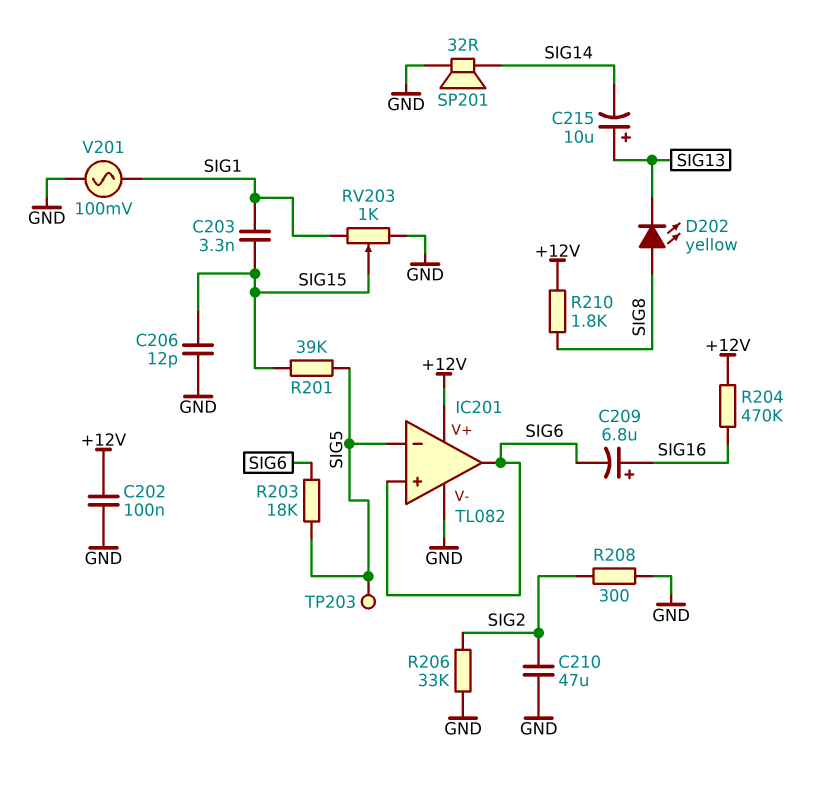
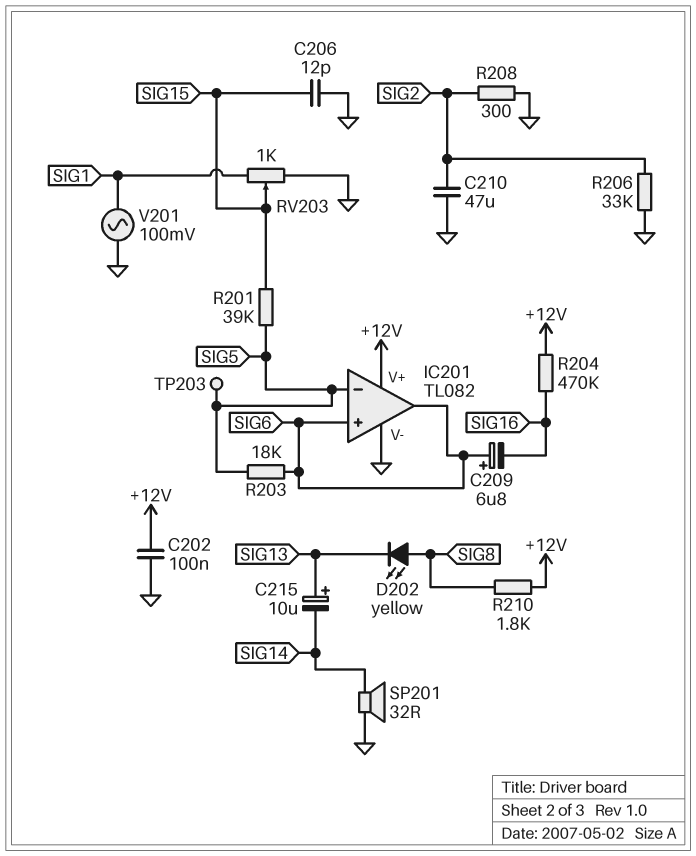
C203: 3.3nF (SIG1, SIG15) -> none
C209: 6.8uF (plus SIG16, minus SIG6) -> 6.8uF (plus SIG6, minus SIG16)

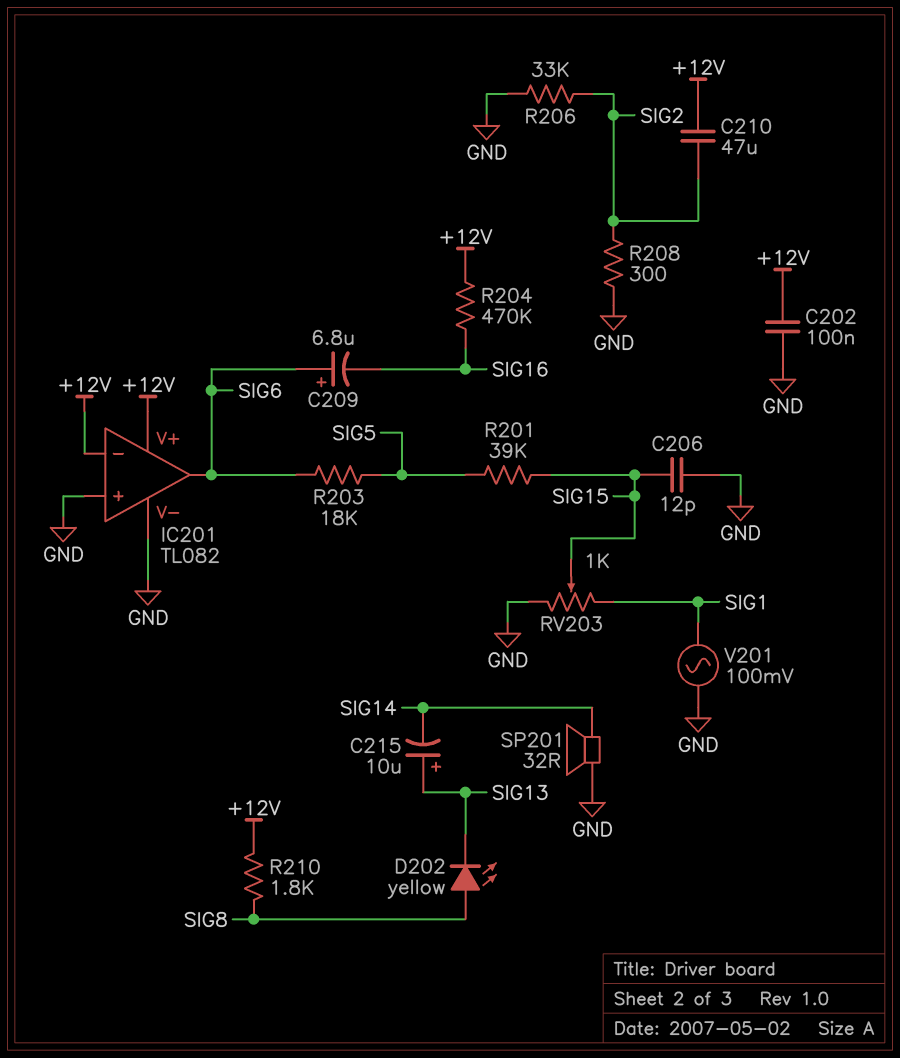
C210: 47uF (GND, SIG2) -> 47uF (+12V, SIG2)
IC201 pin in+: SIG6 -> GND
IC201 pin in-: SIG5 -> +12V
TP203: test point (SIG5) -> none

